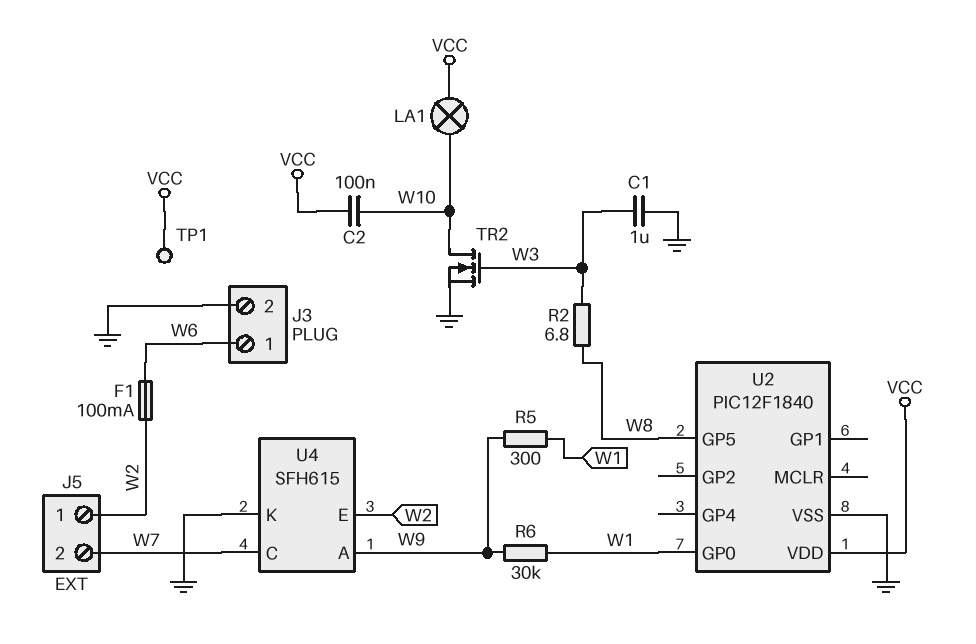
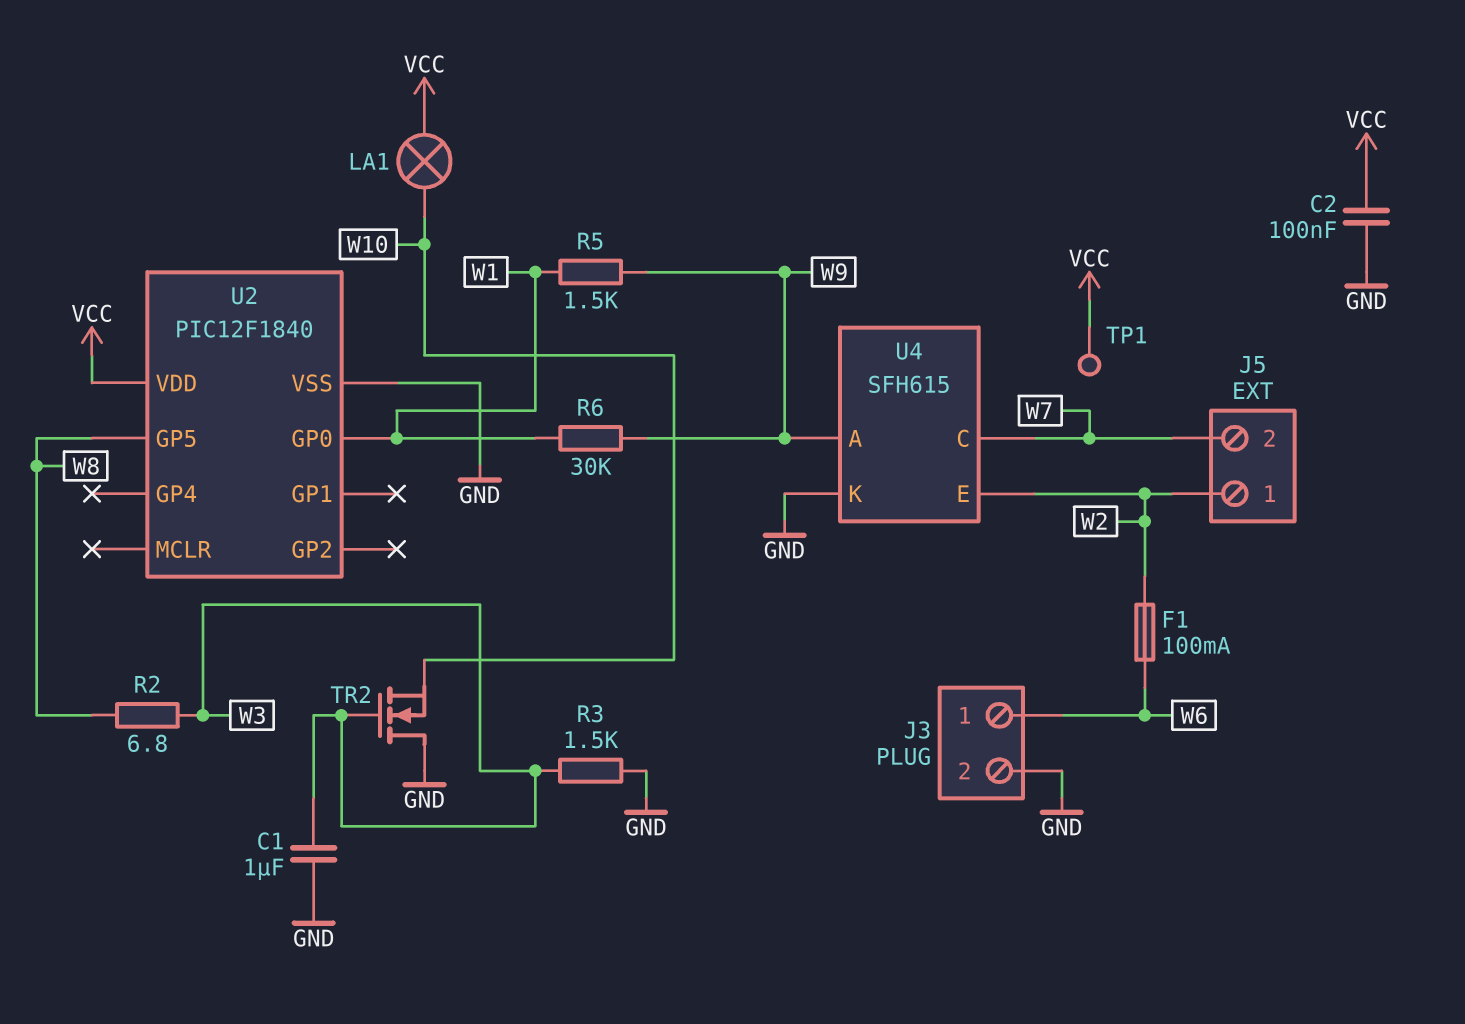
C2: 100nF (VCC, W10) -> 100nF (GND, VCC)
R3: none -> 1.5k (GND, W3)
R5: 300 (W1, W9) -> 1.5k (W1, W9)
TR2: NMOS (G W3, D W10, S GND) -> NMOS (G W3, D GND, S W10)

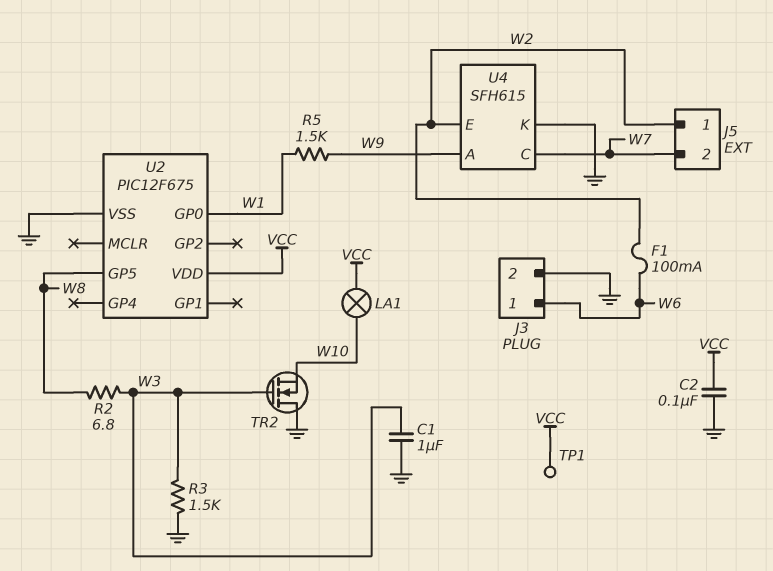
R6: 30k (W1, W9) -> none
U2: PIC12F1840 -> PIC12F675

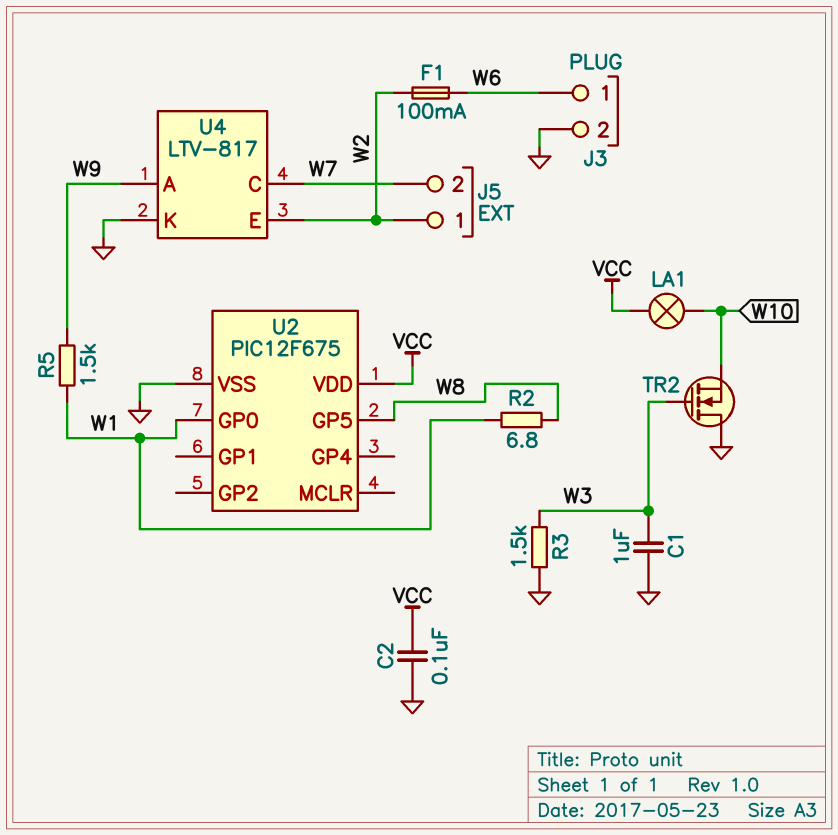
R2: 6.8 (W3, W8) -> 6.8 (W1, W8)
TP1: test point (VCC) -> none
U4: SFH615 -> LTV-817

